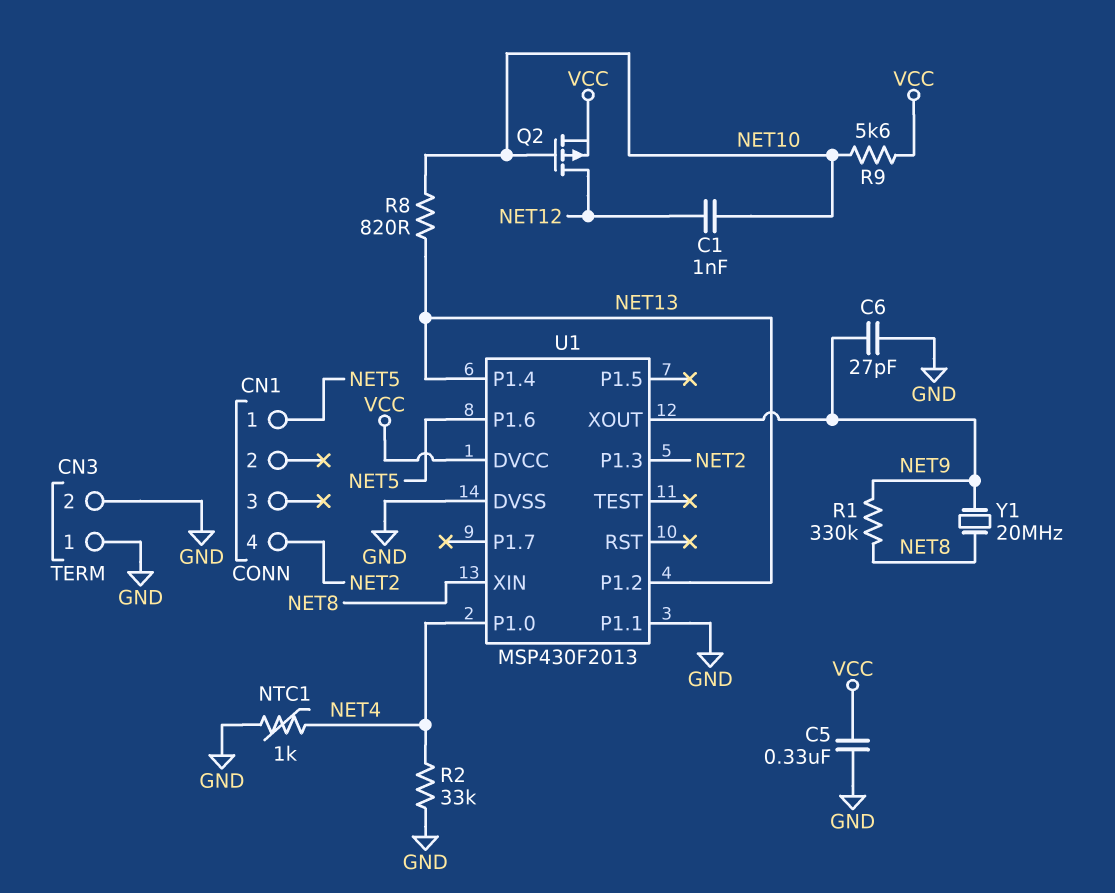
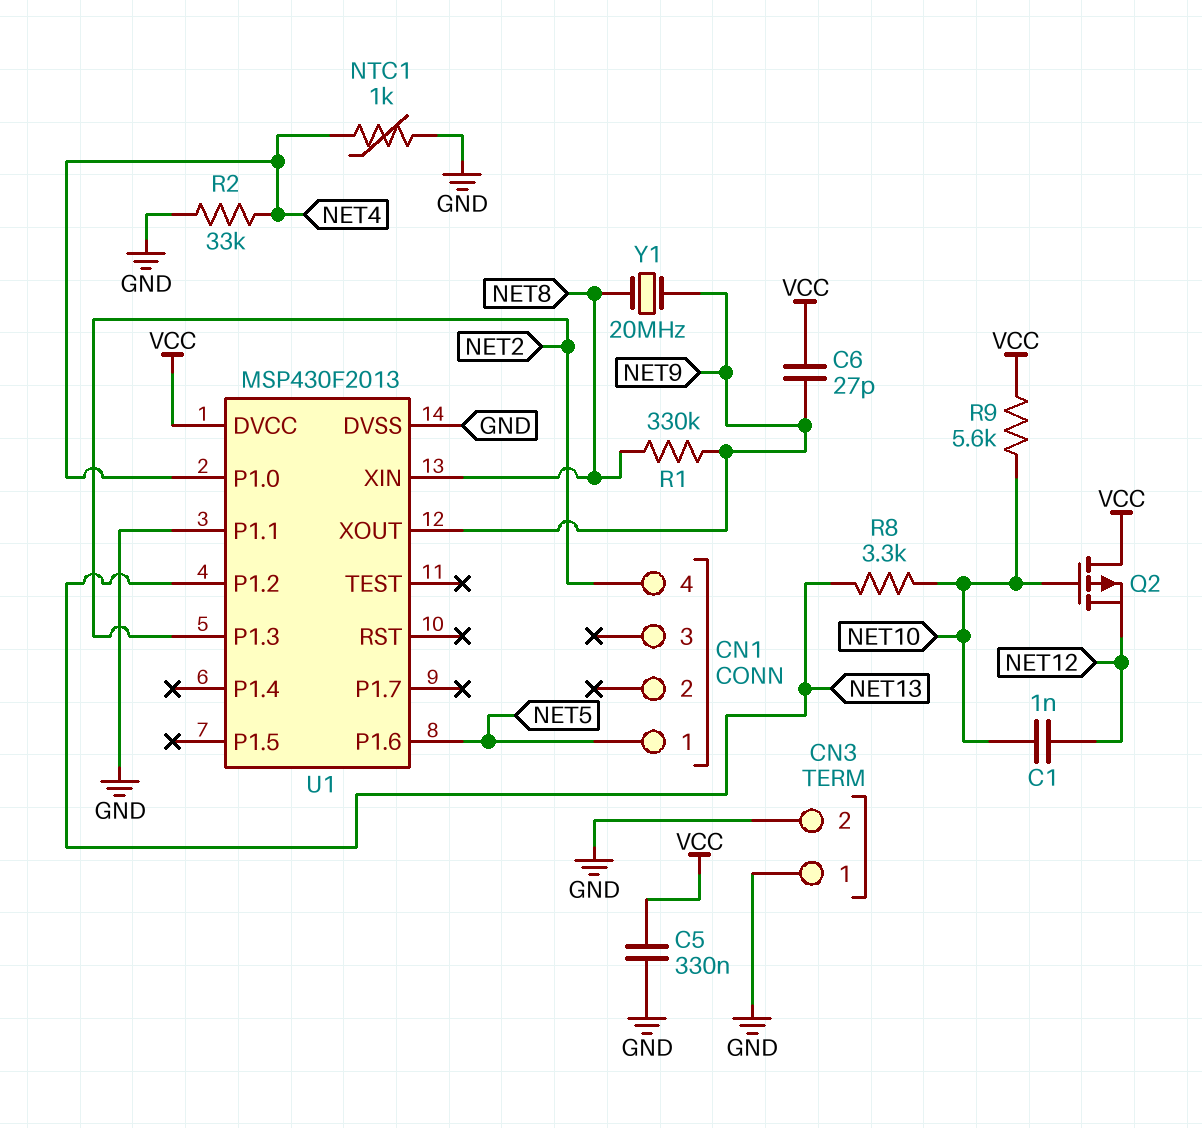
C6: 27pF (GND, NET9) -> 27pF (NET9, VCC)
Q2: PMOS (G NET10, D NET12, S VCC) -> PMOS (G NET10, D VCC, S NET12)
R8: 820 (NET10, NET13) -> 3.3k (NET10, NET13)
U1 pin P1.4: NET13 -> none

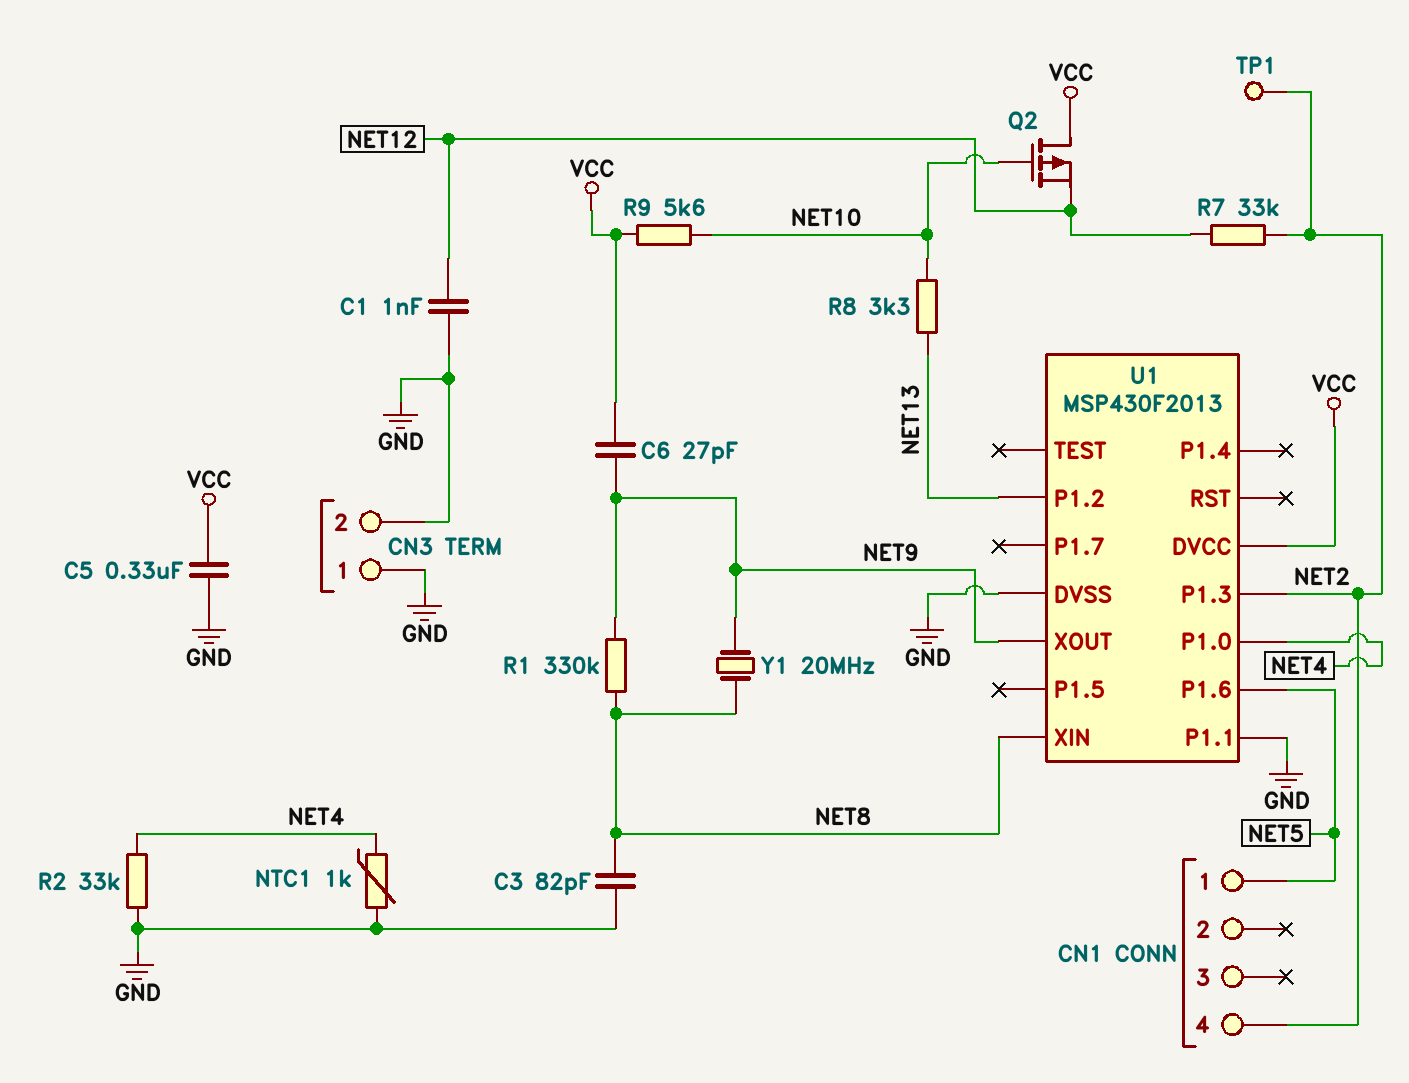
C1: 1nF (NET10, NET12) -> 1nF (GND, NET12)
C3: none -> 82pF (GND, NET8)
R7: none -> 33k (NET2, NET12)
TP1: none -> test point (NET2)

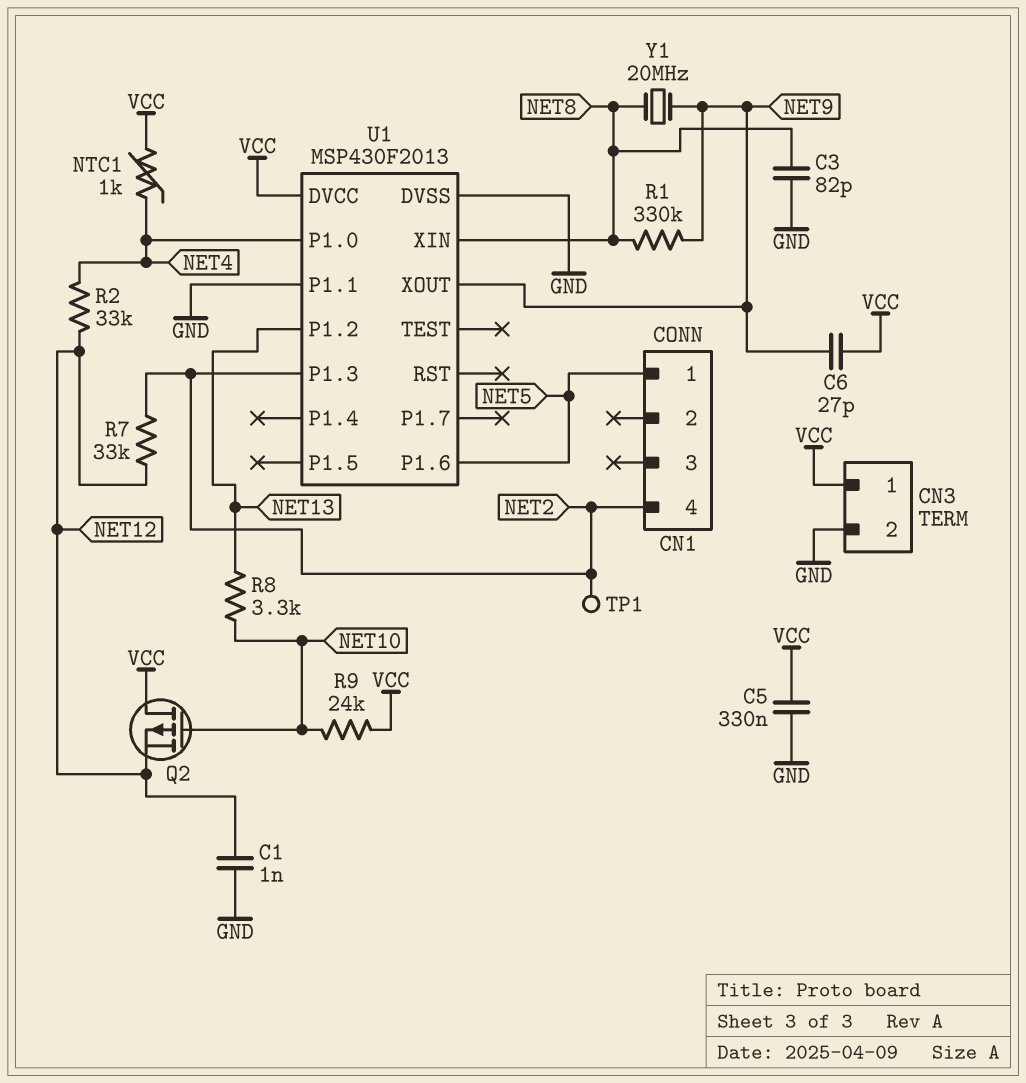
CN3 pin 1: GND -> VCC
NTC1: 1k (GND, NET4) -> 1k (NET4, VCC)
R2: 33k (GND, NET4) -> 33k (NET4, NET12)
R9: 5.6k (NET10, VCC) -> 24k (NET10, VCC)

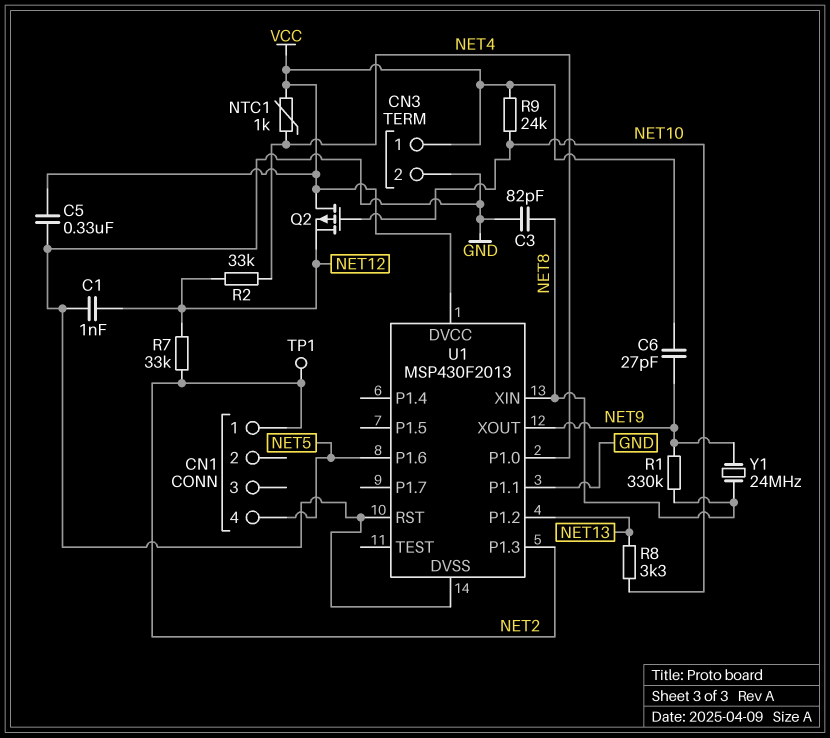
CN1 pin 1: NET5 -> NET2
CN1 pin 4: NET2 -> NET5
U1 pin RST: none -> GND
Y1: 20MHz (NET8, NET9) -> 24MHz (NET8, NET9)

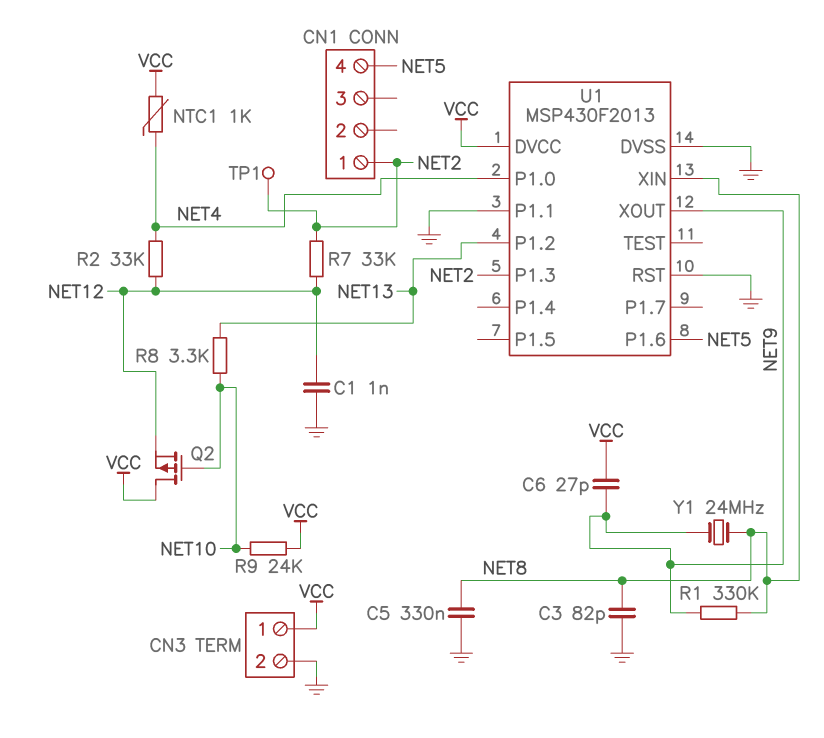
C5: 330nF (GND, VCC) -> 330nF (GND, NET8)

